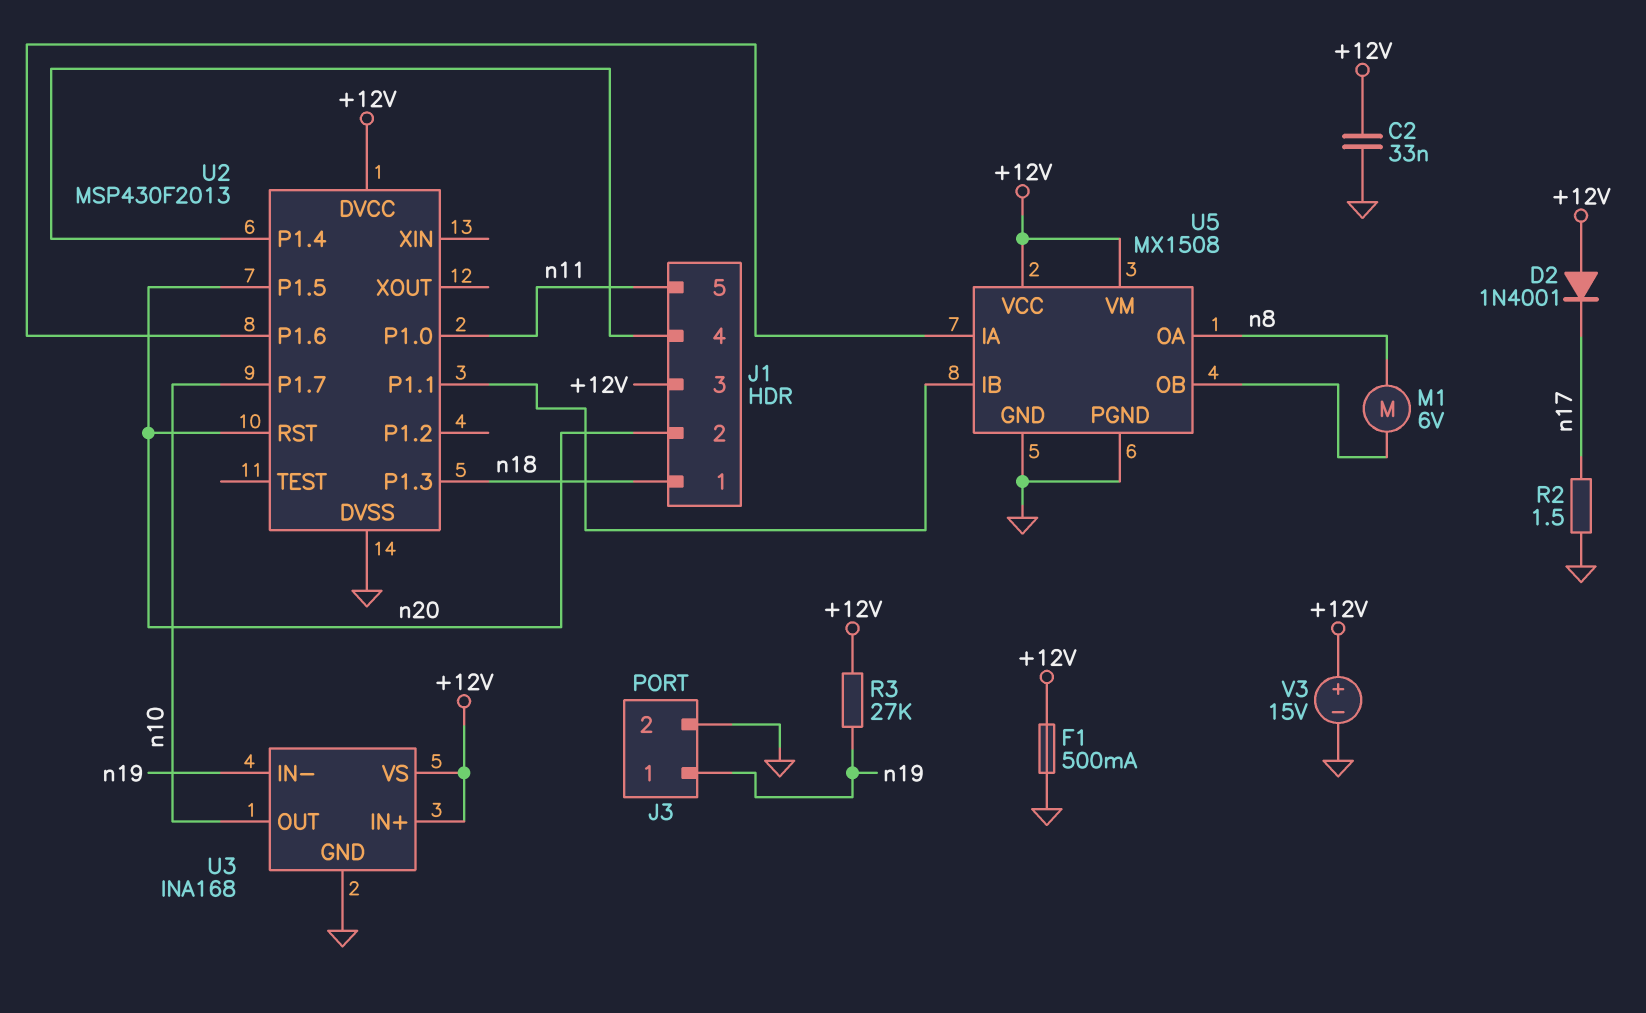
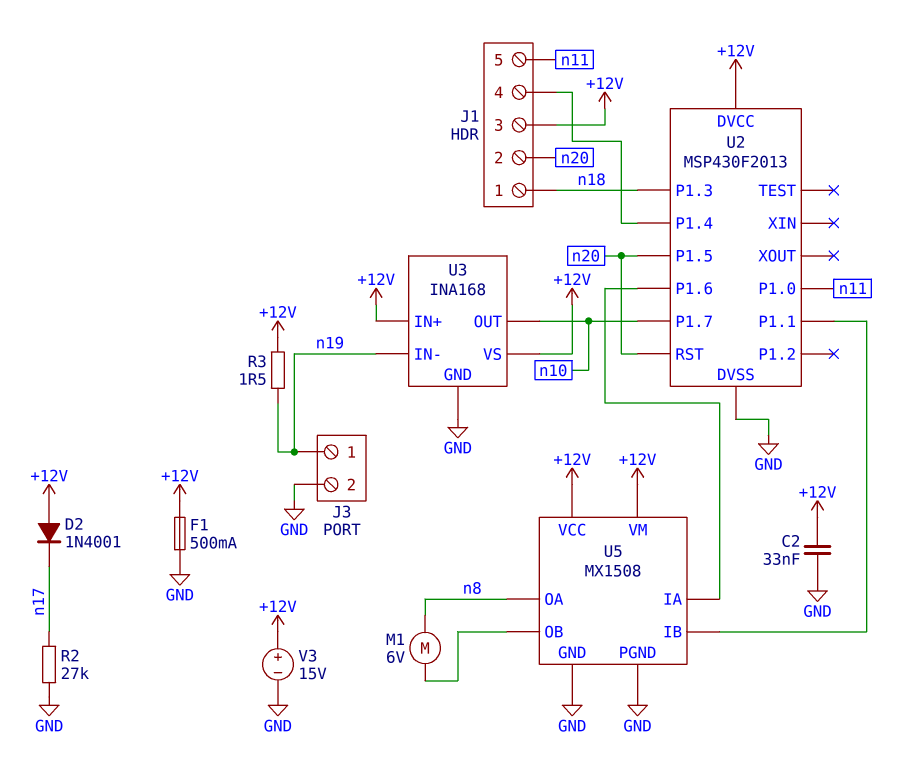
R2: 1.5 (GND, n17) -> 27k (GND, n17)
R3: 27k (+12V, n19) -> 1.5 (+12V, n19)

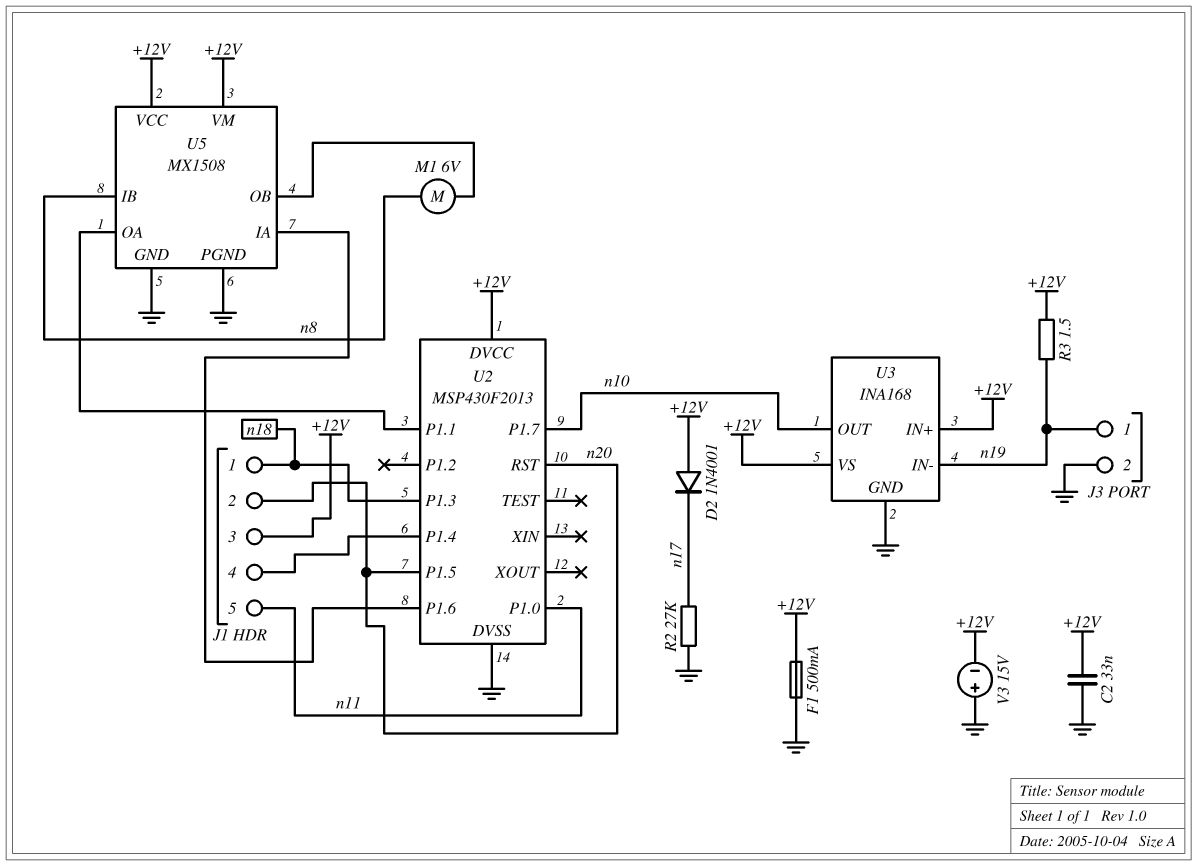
U5 pin IB: U2/P1.1 -> n8
U5 pin OA: n8 -> U2/P1.1
V3: 15V (plus +12V, minus GND) -> 15V (plus GND, minus +12V)

